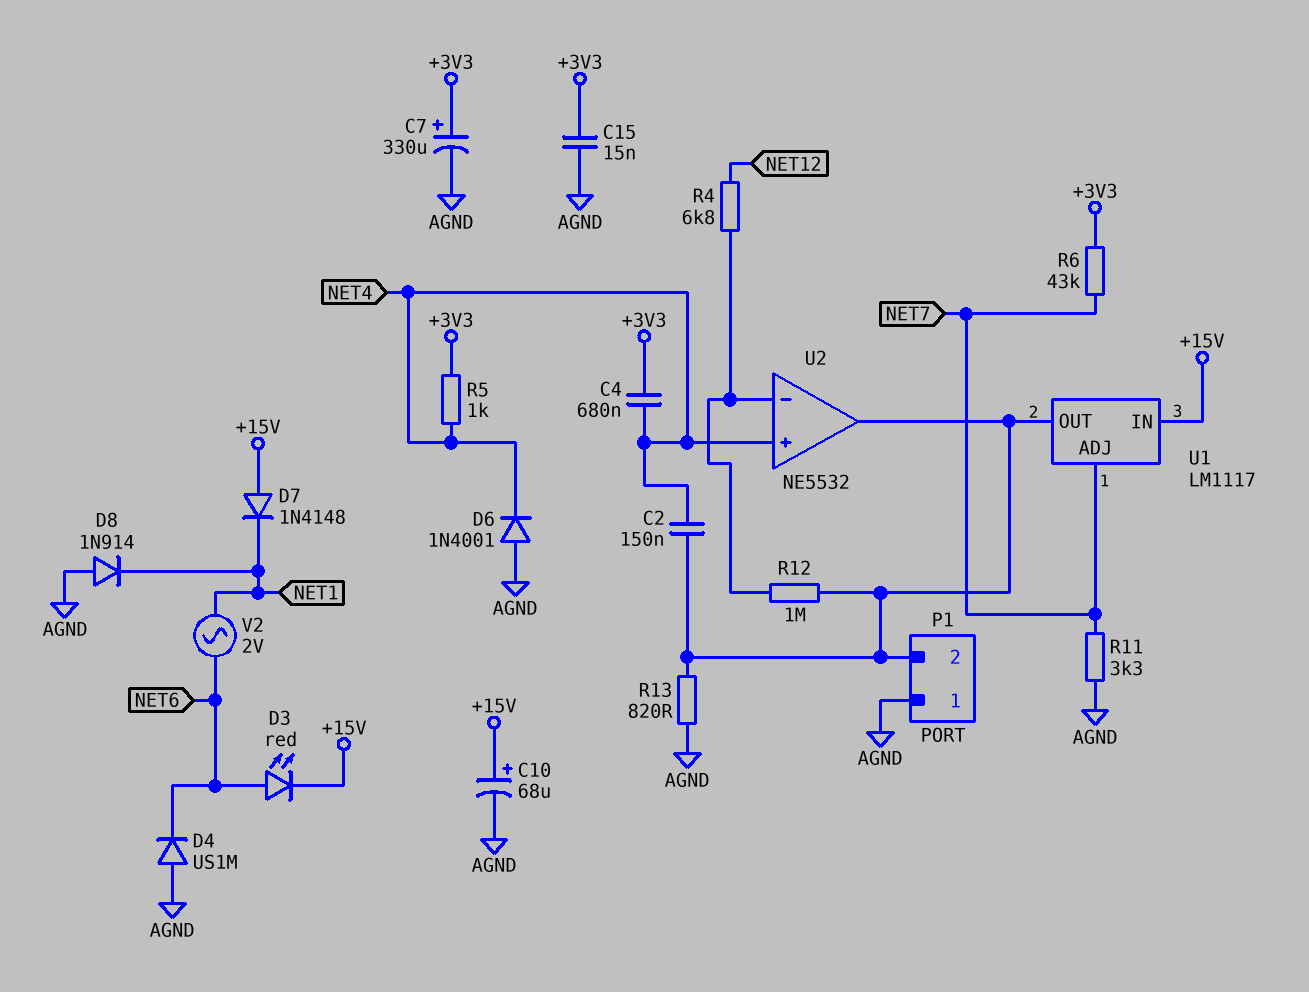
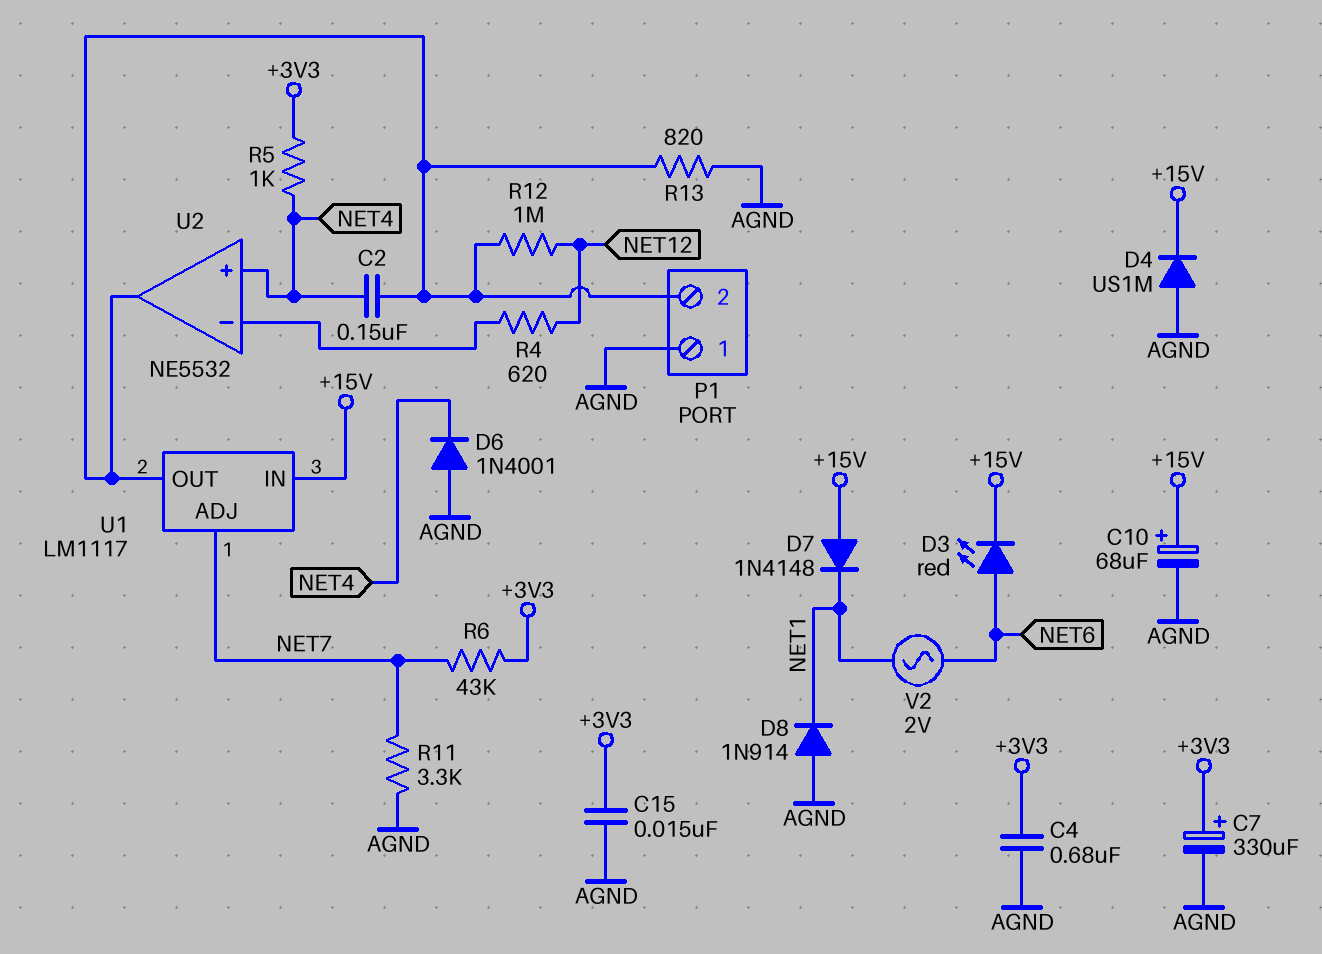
C4: 680nF (+3V3, NET4) -> 680nF (+3V3, AGND)
D4: diode US1M (A AGND, K NET6) -> diode US1M (A AGND, K +15V)
R4: 6.8k (NET12, U2/in-) -> 620 (NET12, U2/in-)
R12: 1M (P1/2, U2/in-) -> 1M (NET12, P1/2)

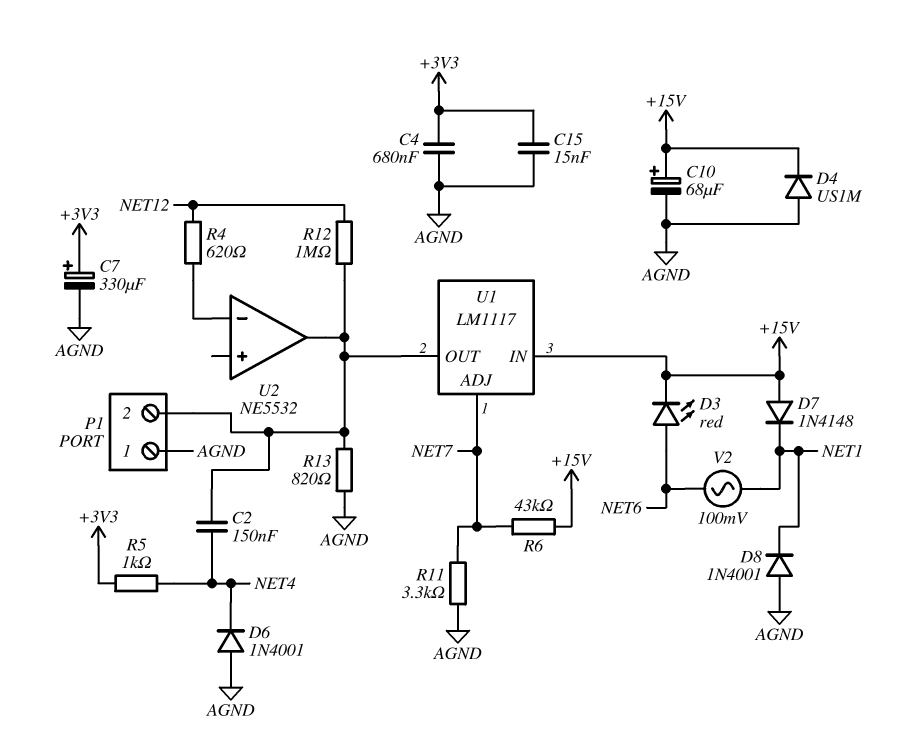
D8: diode 1N914 (A AGND, K NET1) -> diode 1N4001 (A AGND, K NET1)
R6: 43k (+3V3, NET7) -> 43k (+15V, NET7)
U2 pin in+: NET4 -> none
V2: AC 2V (NET1, NET6) -> AC 100mV (NET1, NET6)

